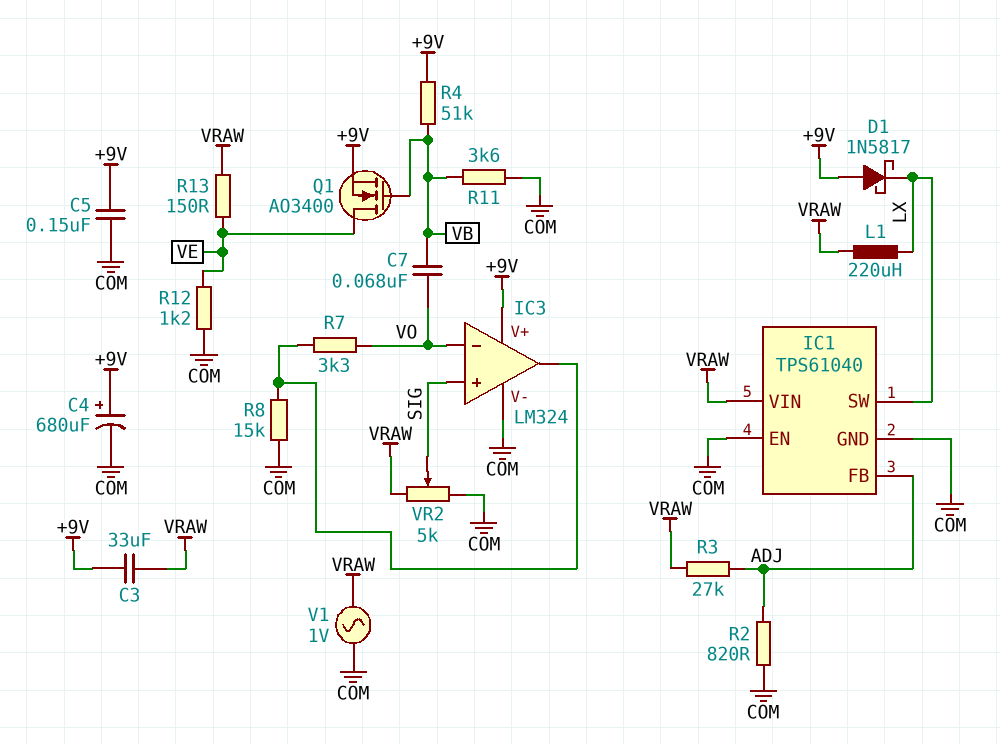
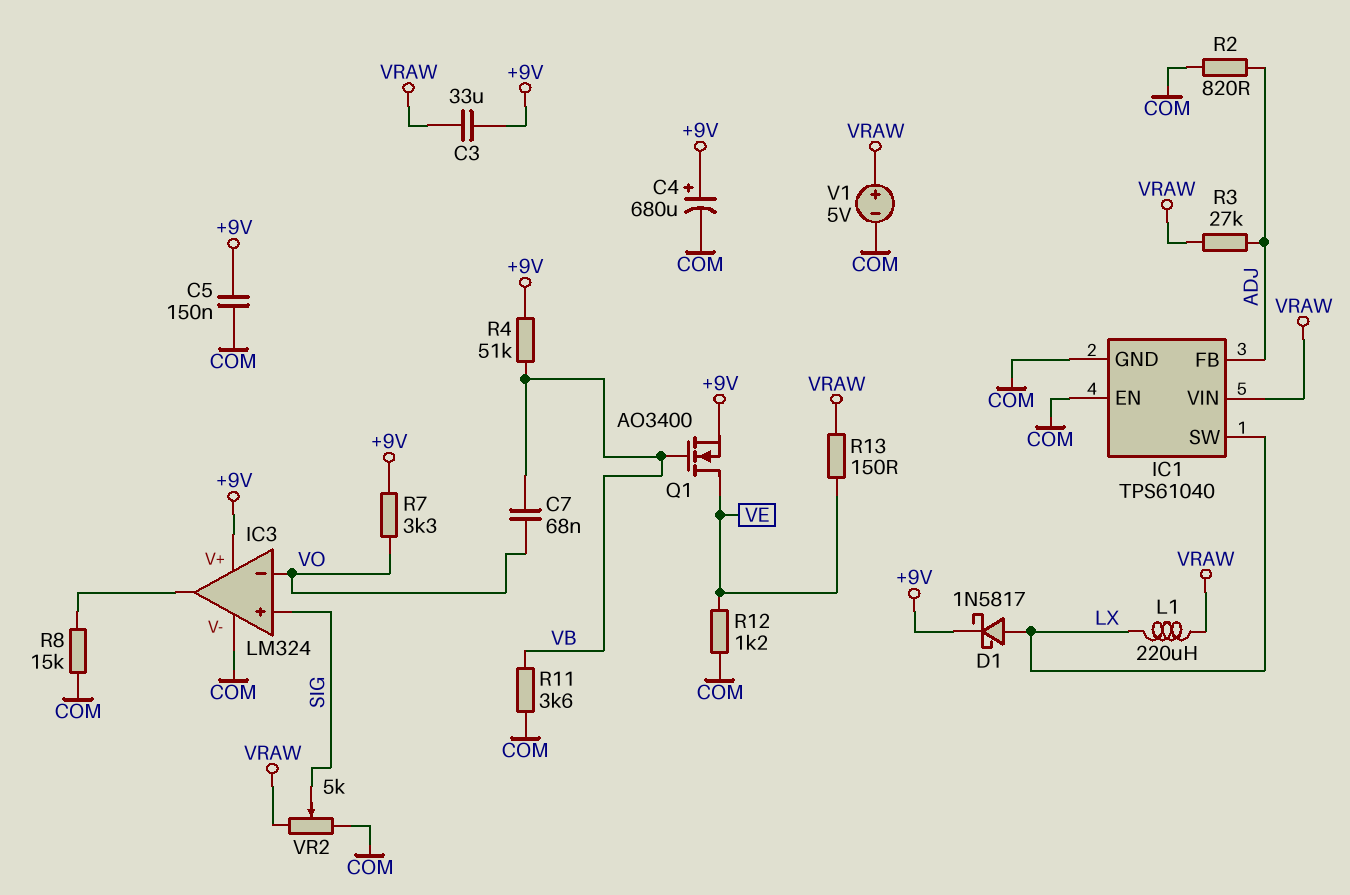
D1: schottky 1N5817 (A +9V, K LX) -> schottky 1N5817 (A LX, K +9V)
R7: 3.3k (IC3/out, VO) -> 3.3k (+9V, VO)
V1: AC 1V (COM, VRAW) -> 5V (plus VRAW, minus COM)

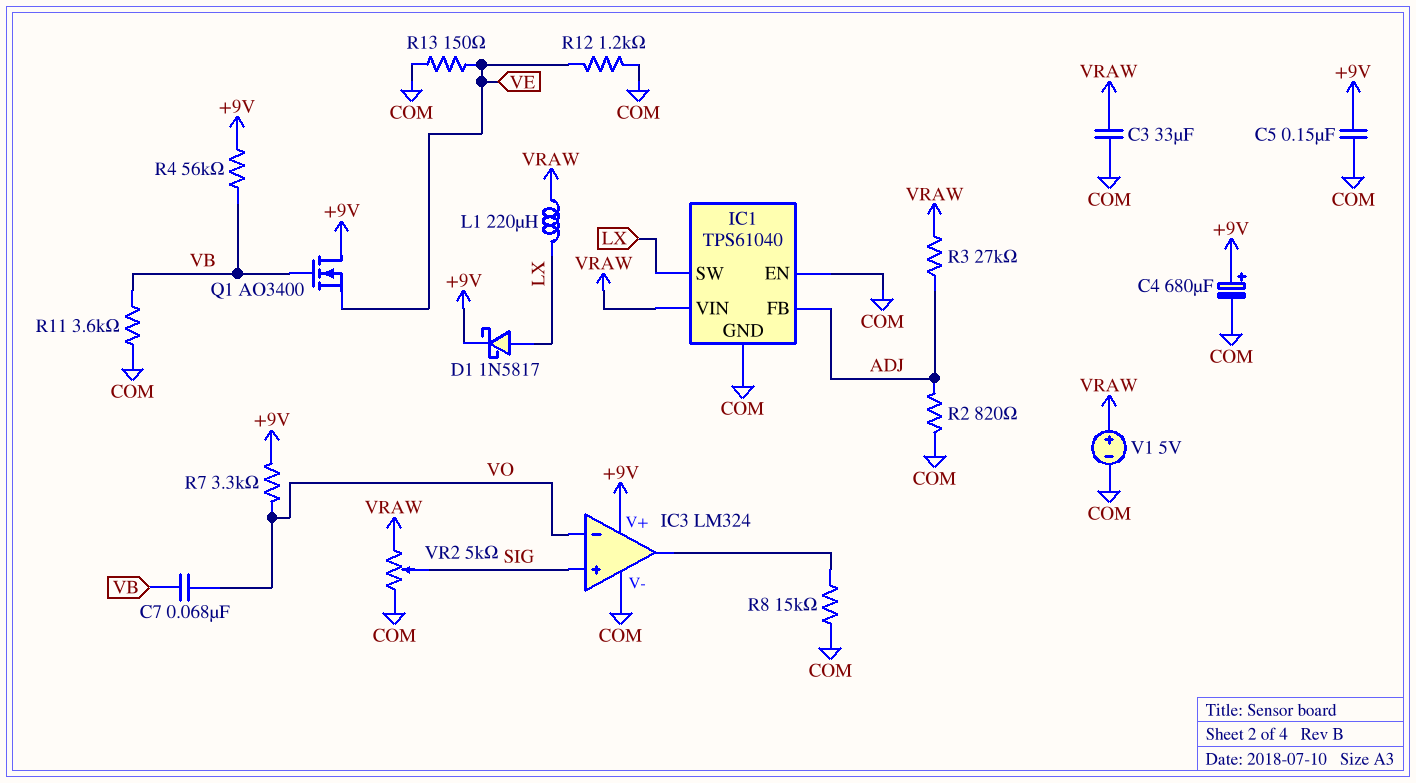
C3: 33uF (+9V, VRAW) -> 33uF (COM, VRAW)
Q1: NMOS AO3400 (G VB, D VE, S +9V) -> NMOS AO3400 (G VB, D +9V, S VE)
R4: 51k (+9V, VB) -> 56k (+9V, VB)
R13: 150 (VE, VRAW) -> 150 (COM, VE)

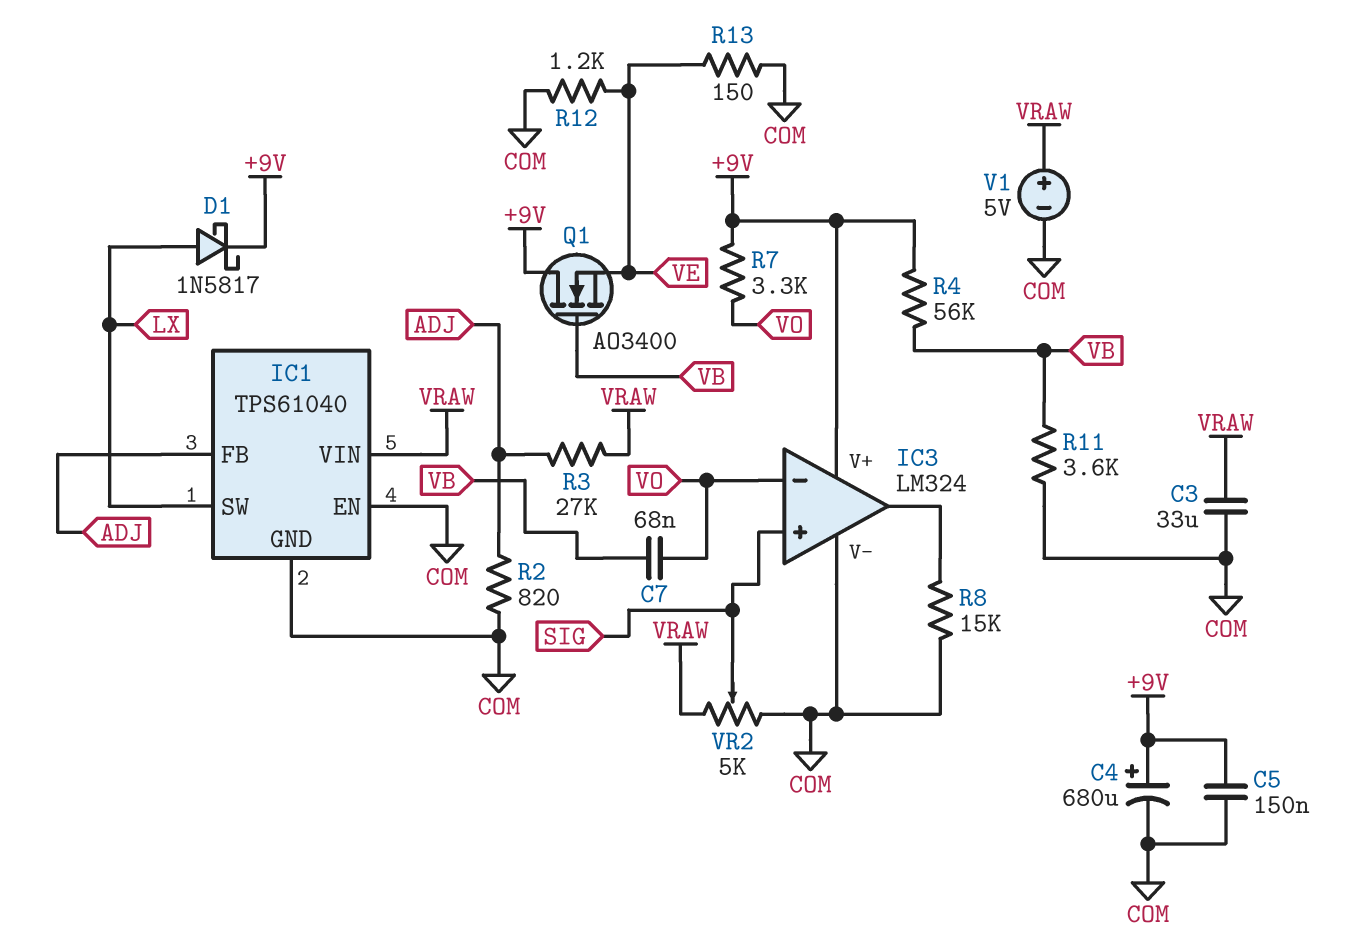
L1: 220uH (LX, VRAW) -> none

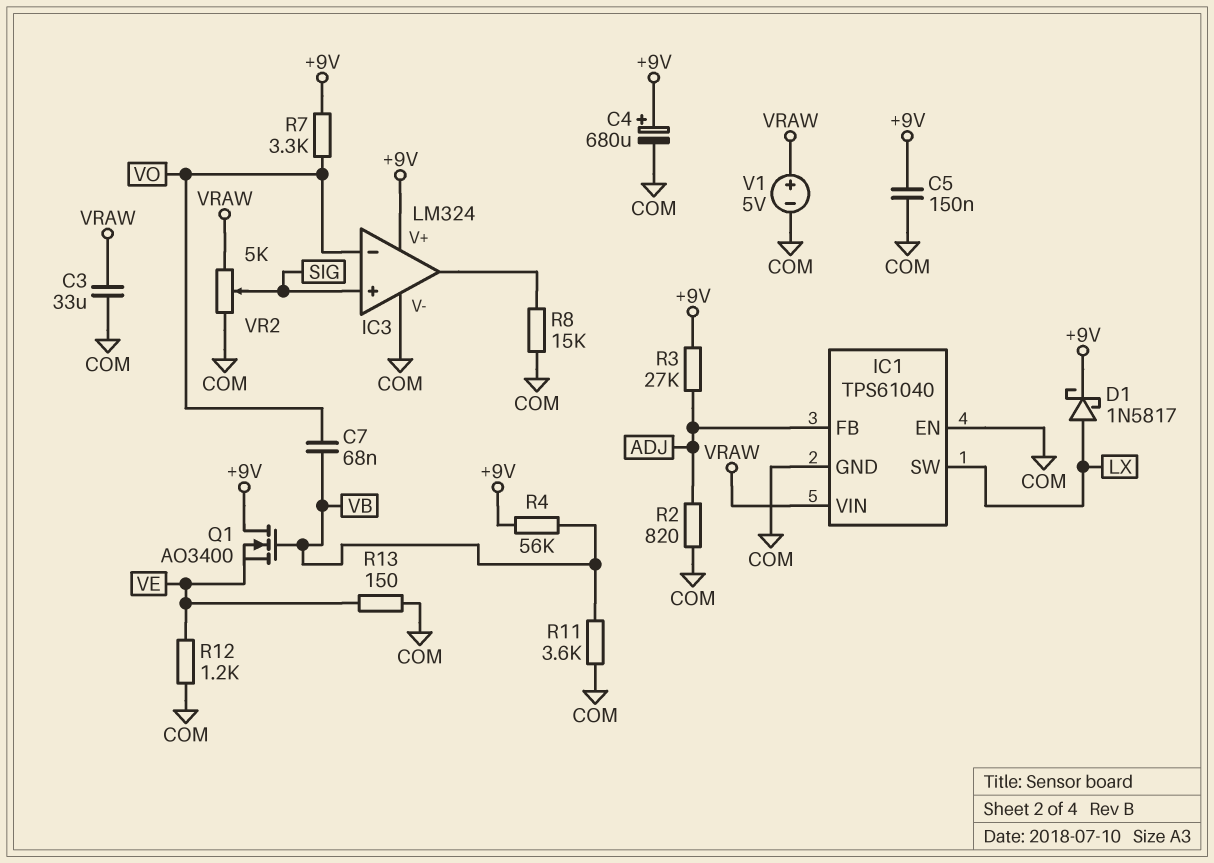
R3: 27k (ADJ, VRAW) -> 27k (+9V, ADJ)

